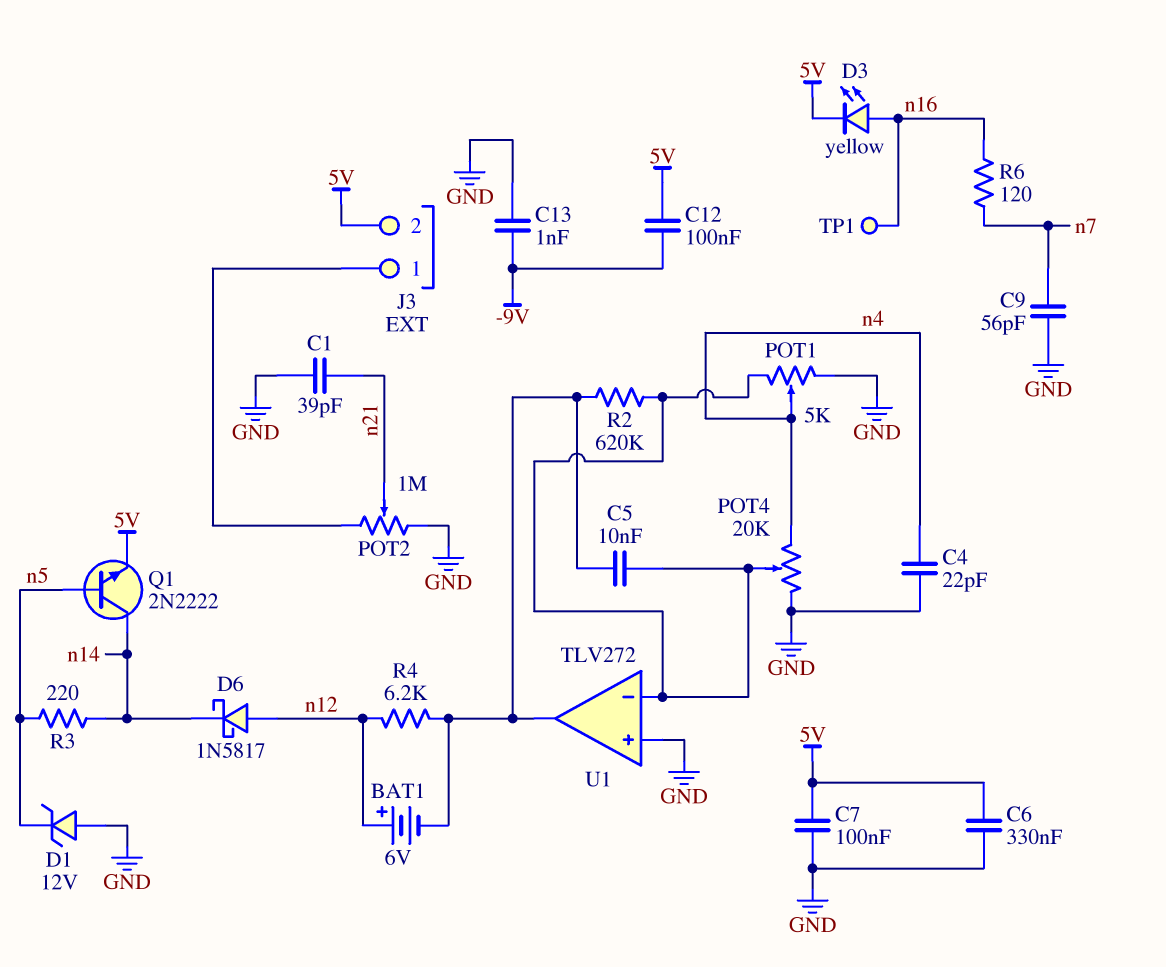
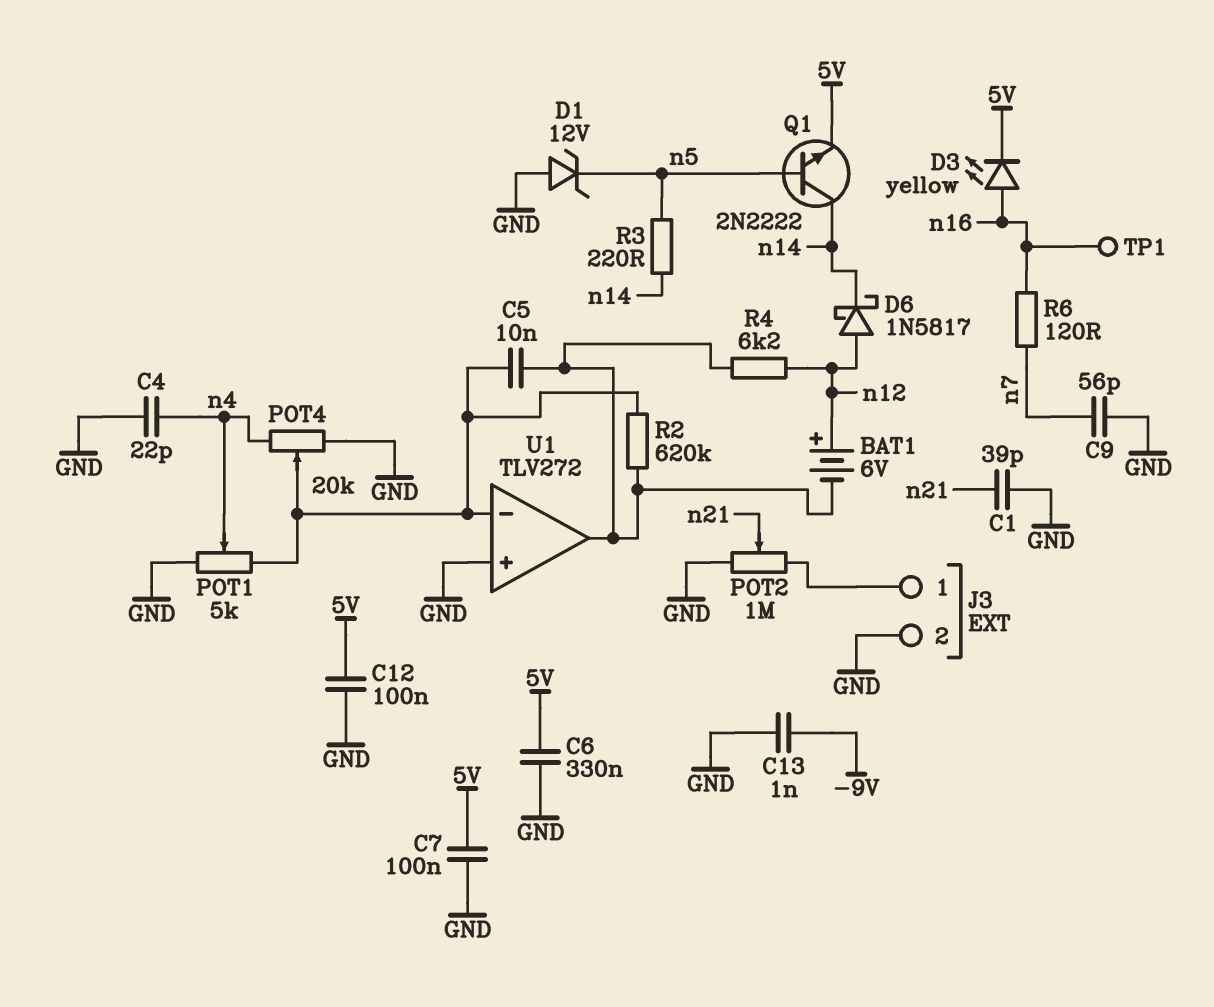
C12: 100nF (-9V, 5V) -> 100nF (5V, GND)
J3 pin 2: 5V -> GND

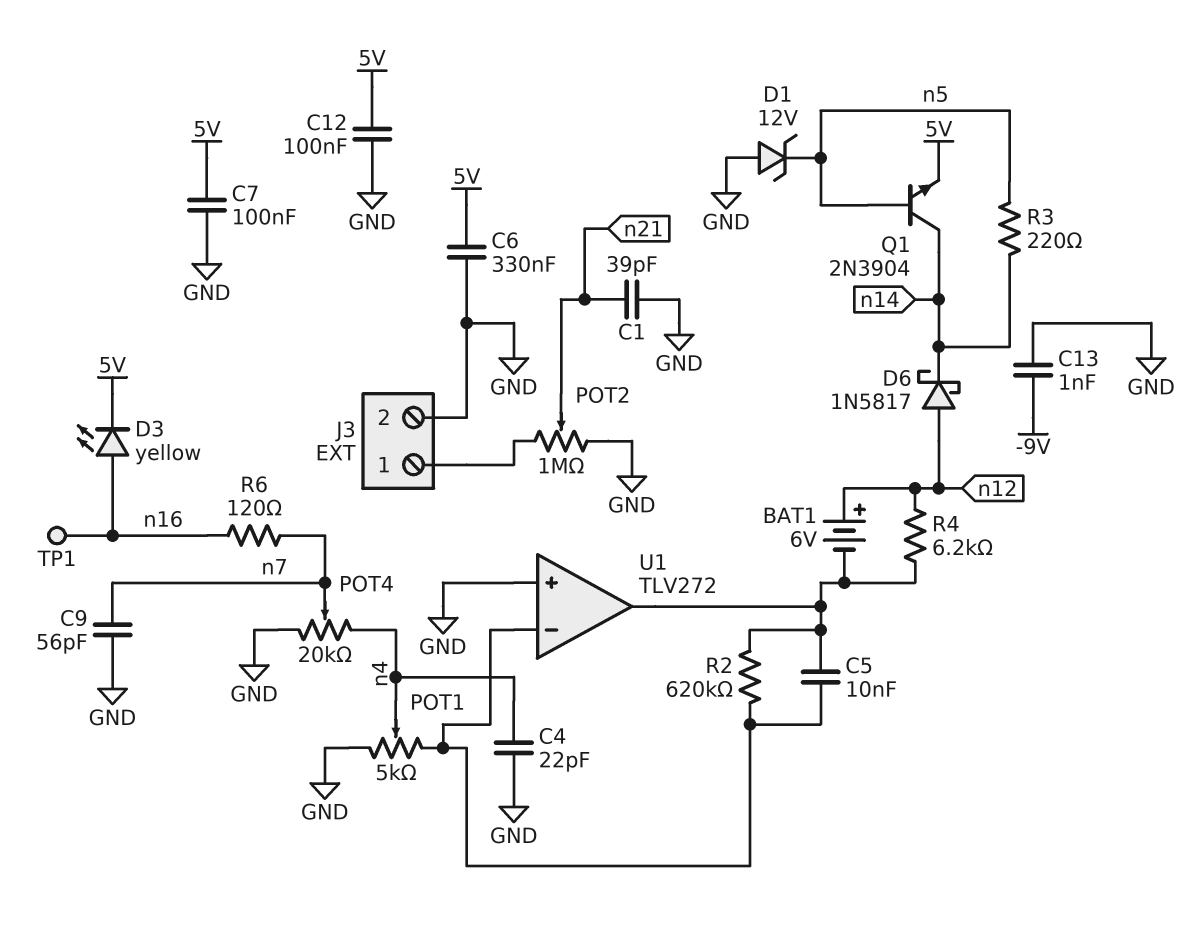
POT4: 20k (GND, n4, wiper U1/in-) -> 20k (GND, n4, wiper n7)
Q1: NPN 2N2222 (B n5, C n14, E 5V) -> NPN 2N3904 (B n5, C n14, E 5V)

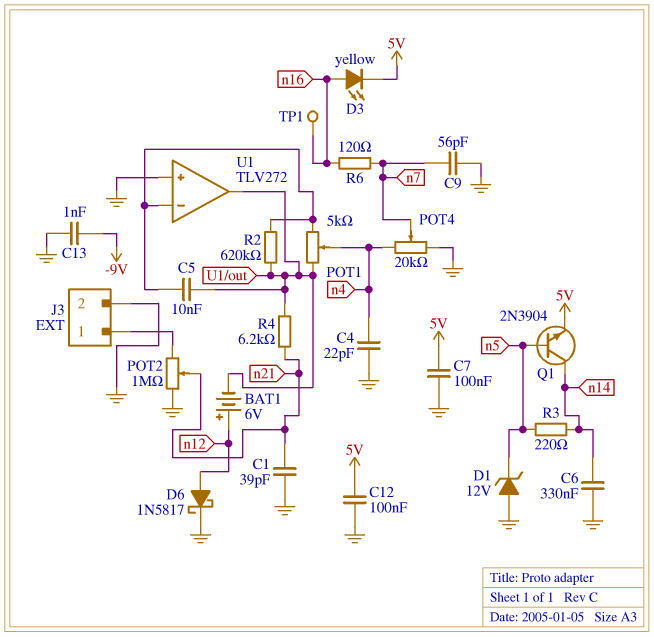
C6: 330nF (5V, GND) -> 330nF (GND, n14)
D6: schottky 1N5817 (A n12, K n14) -> schottky 1N5817 (A n12, K GND)
POT1: 5k (GND, U1/in-, wiper n4) -> 5k (U1/in-, U1/out, wiper n4)
R4: 6.2k (U1/out, n12) -> 6.2k (U1/out, n21)

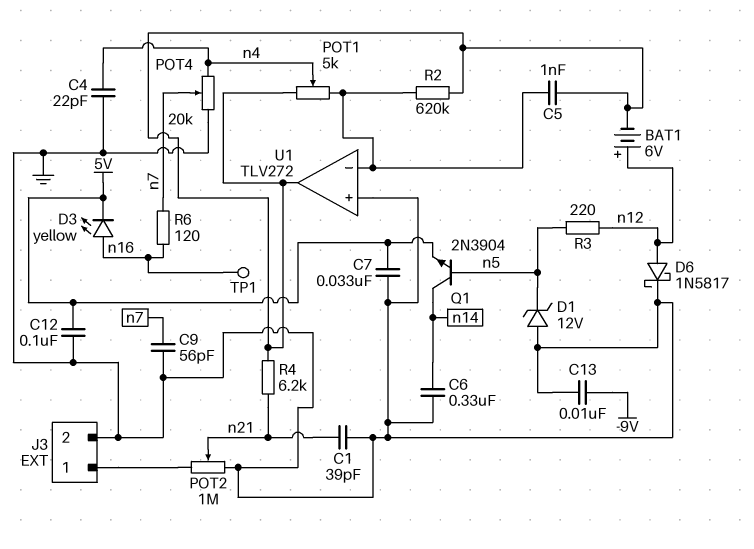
C5: 10nF (U1/in-, U1/out) -> 1nF (U1/in-, U1/out)
C7: 100nF (5V, GND) -> 33nF (5V, GND)
C13: 1nF (-9V, GND) -> 10nF (-9V, GND)
R3: 220 (n5, n14) -> 220 (n5, n12)

